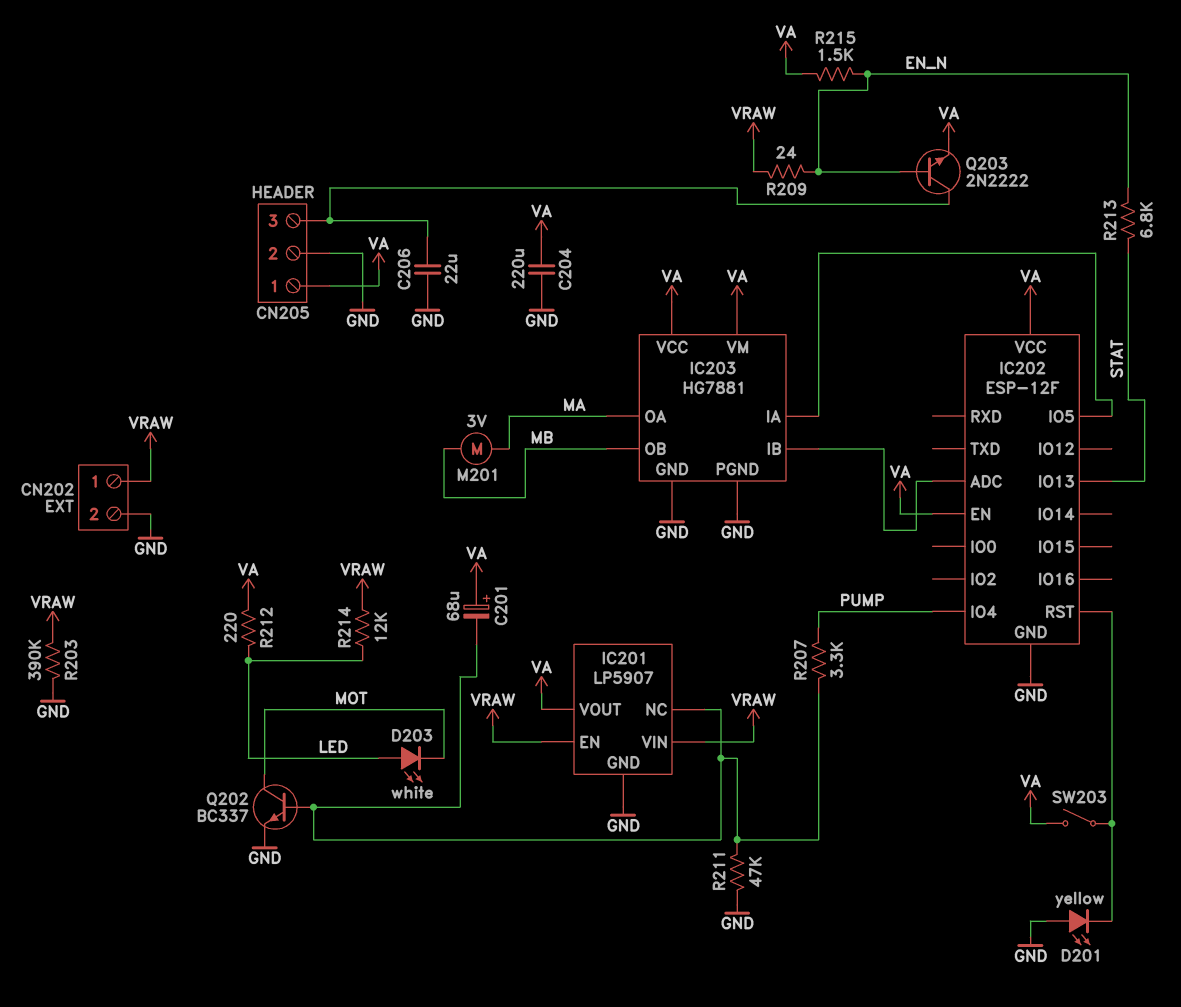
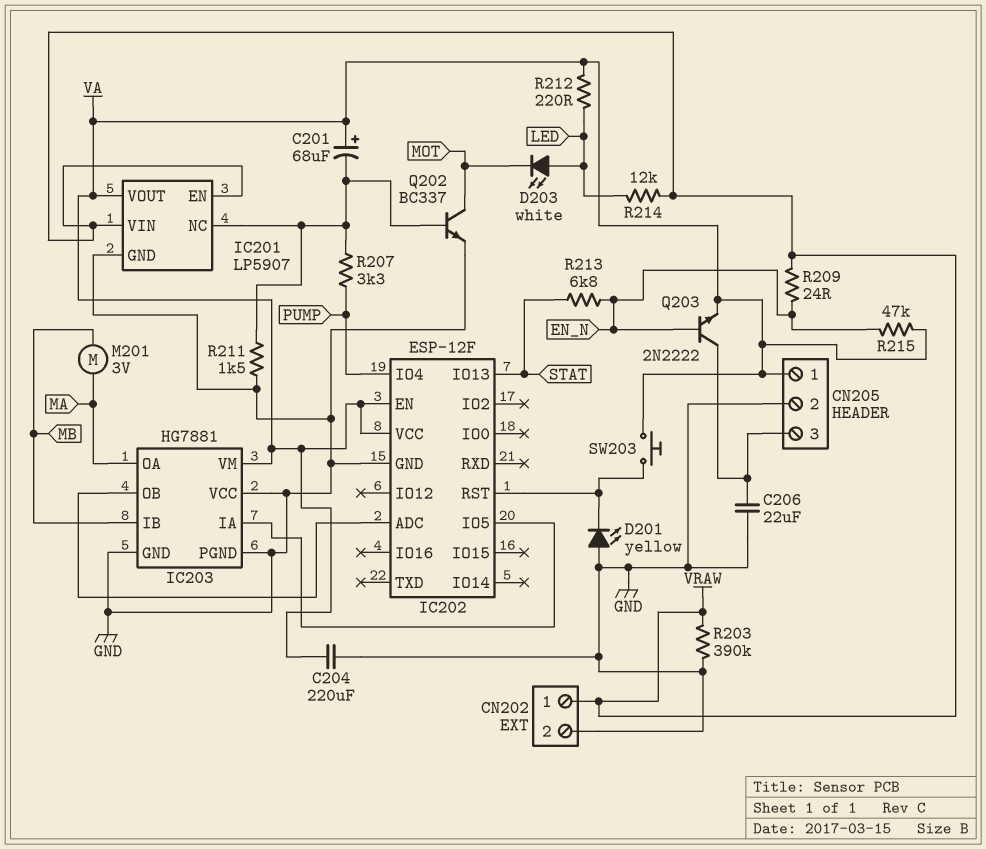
IC203 pin IB: IC202/ADC -> MB
IC203 pin OB: MB -> IC202/ADC
IC203 pin VCC: VA -> GND
R211: 47k (GND, IC201/NC) -> 1.5k (GND, IC201/NC)
R215: 1.5k (EN_N, VA) -> 47k (EN_N, VA)
SW203: switch (IC202/RST, VA) -> button (IC202/RST, VA)

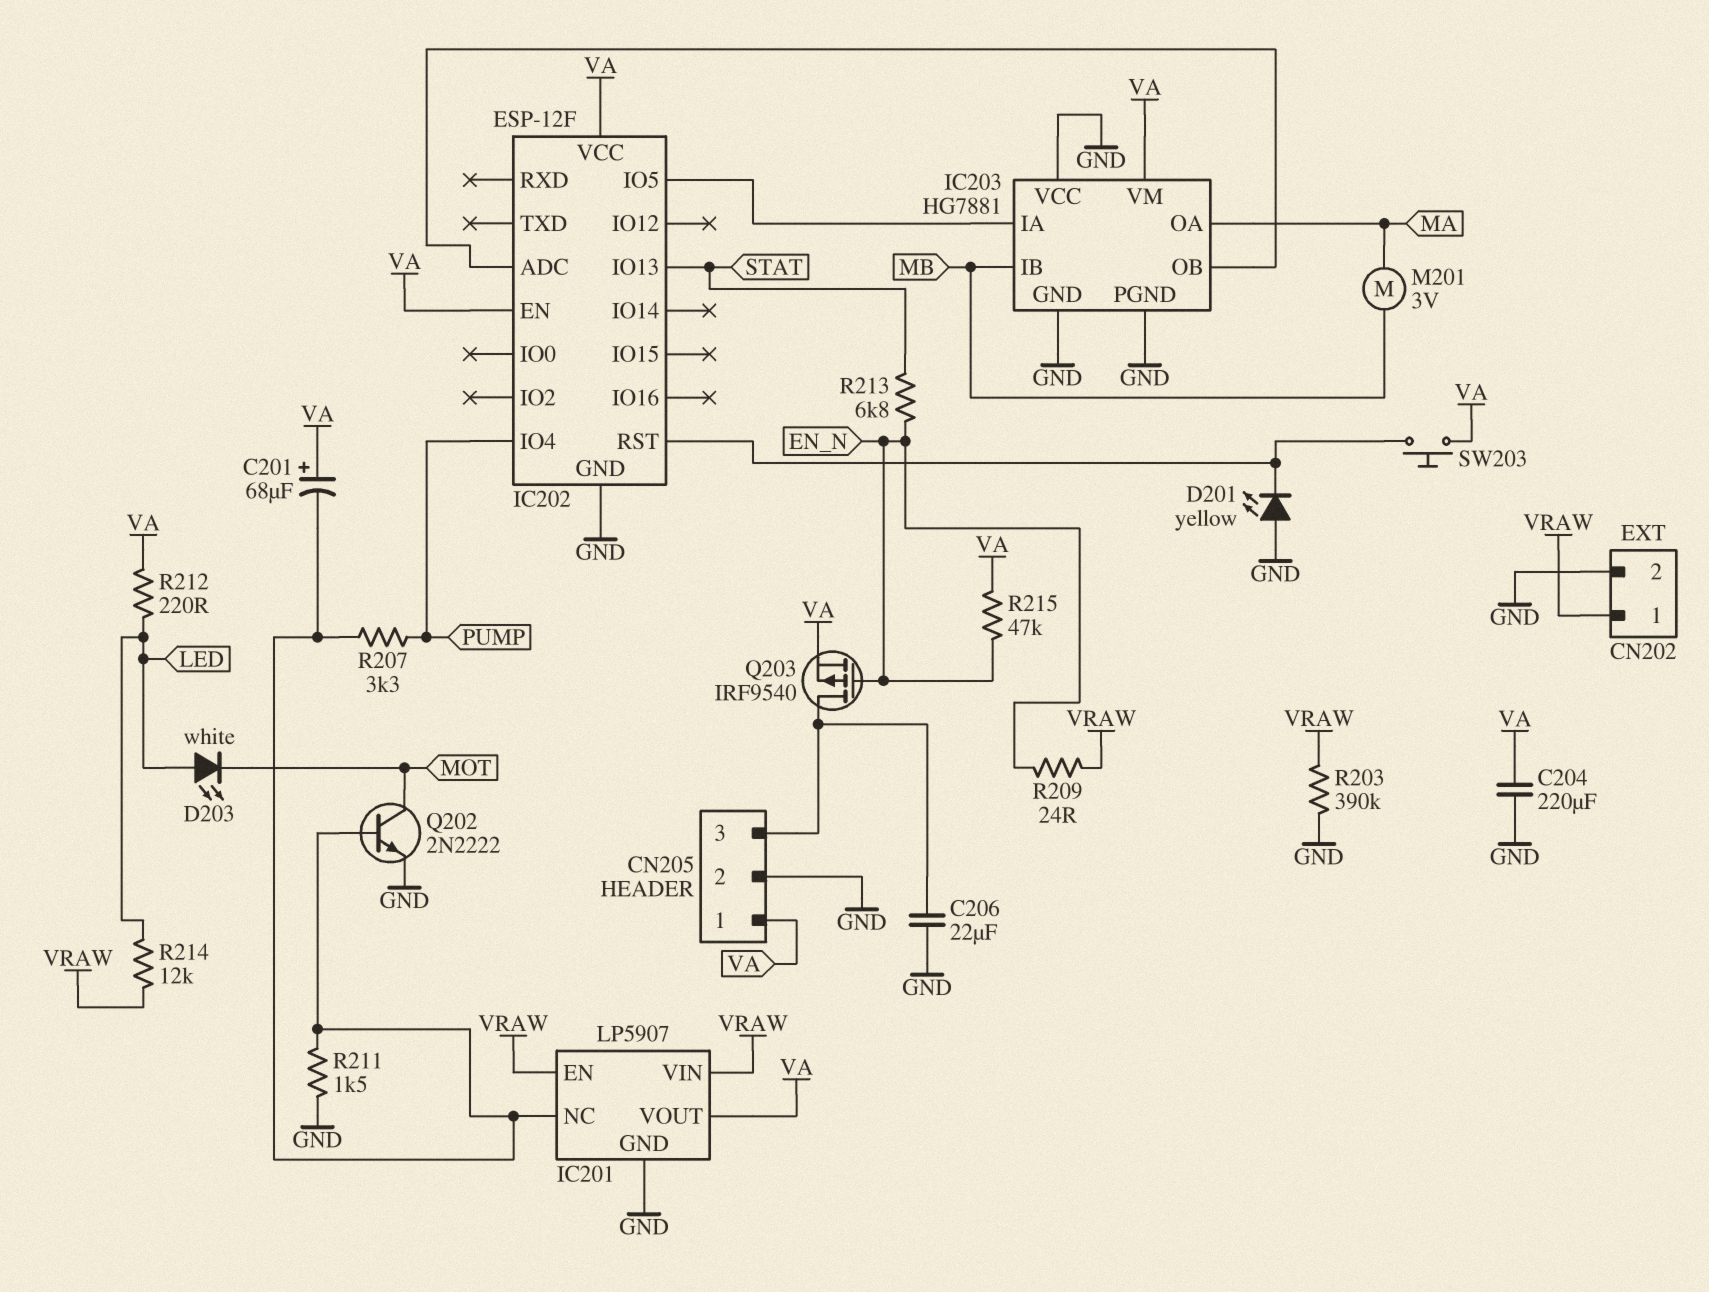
Q202: NPN BC337 (B IC201/NC, C MOT, E GND) -> NPN 2N2222 (B IC201/NC, C MOT, E GND)
Q203: NPN 2N2222 (B EN_N, C CN205/3, E VA) -> PMOS IRF9540 (G EN_N, D CN205/3, S VA)

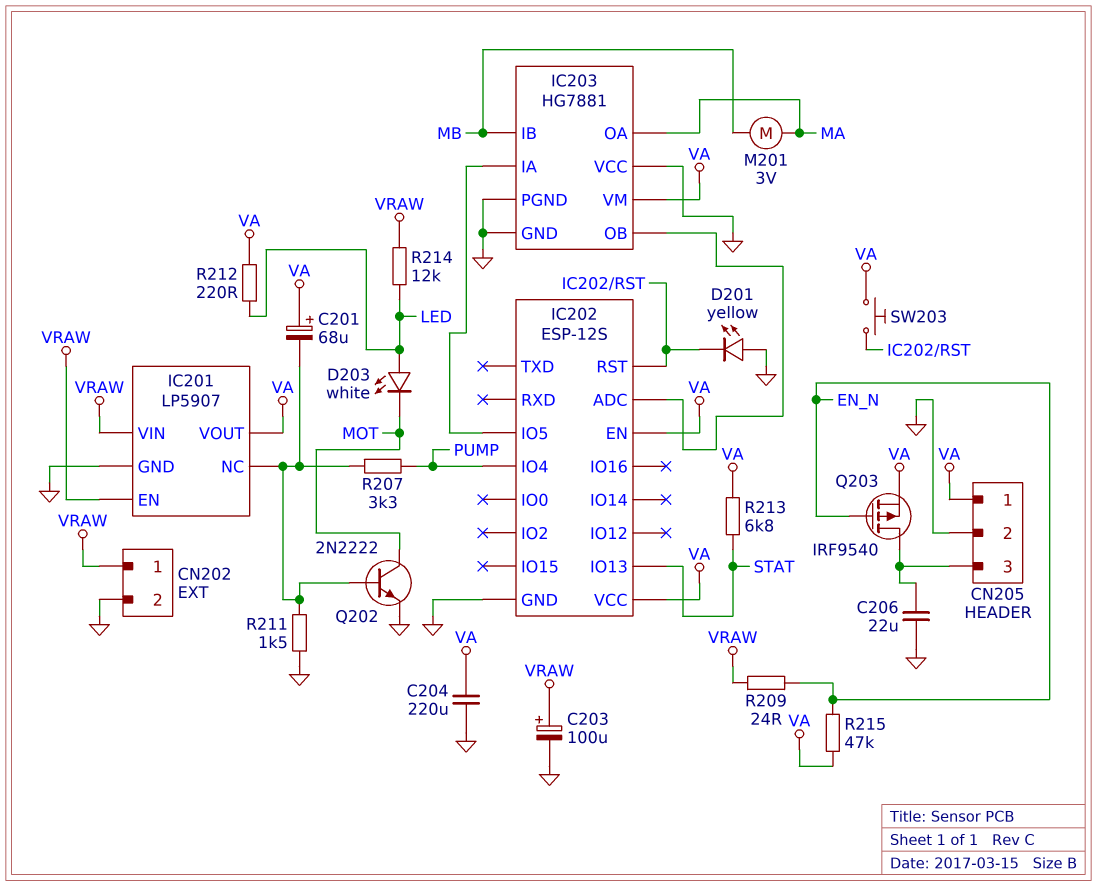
C203: none -> 100uF (plus VRAW, minus GND)
IC202: ESP-12F -> ESP-12S
R203: 390k (GND, VRAW) -> none
R213: 6.8k (EN_N, STAT) -> 6.8k (STAT, VA)

